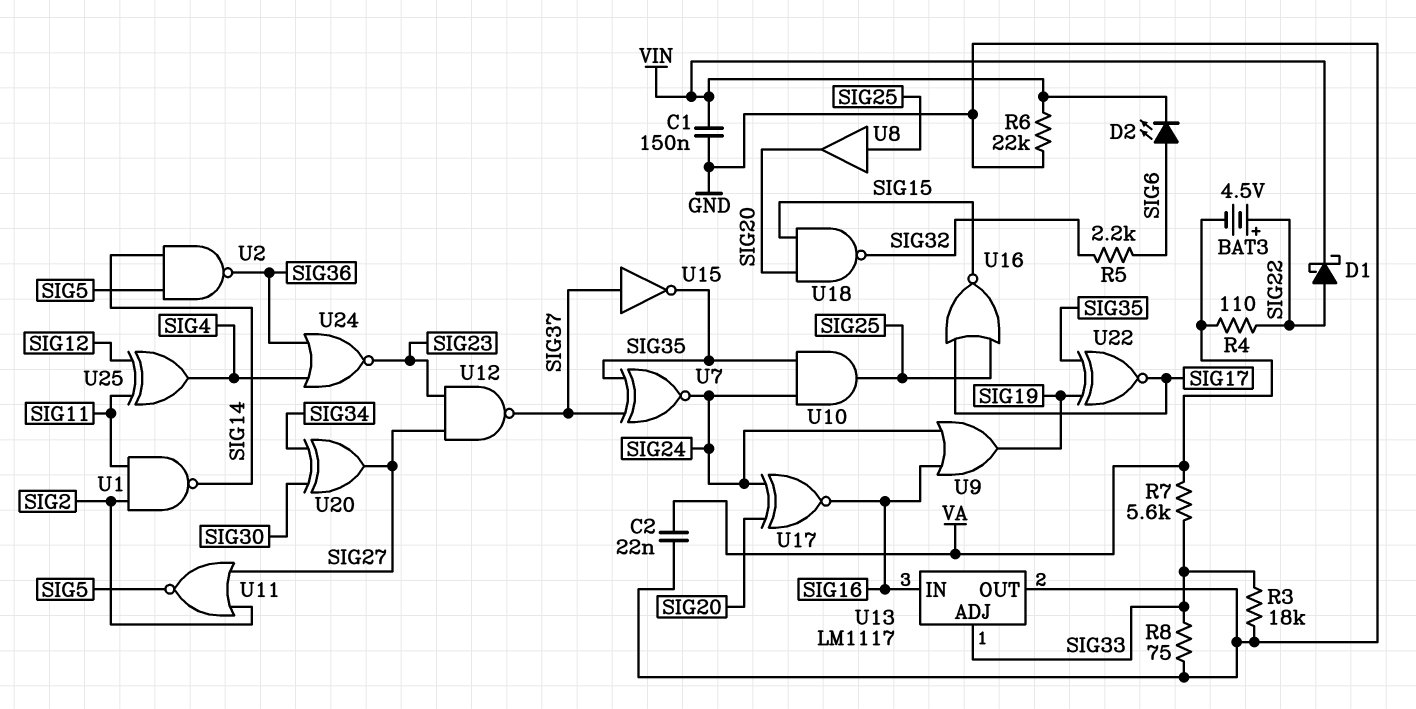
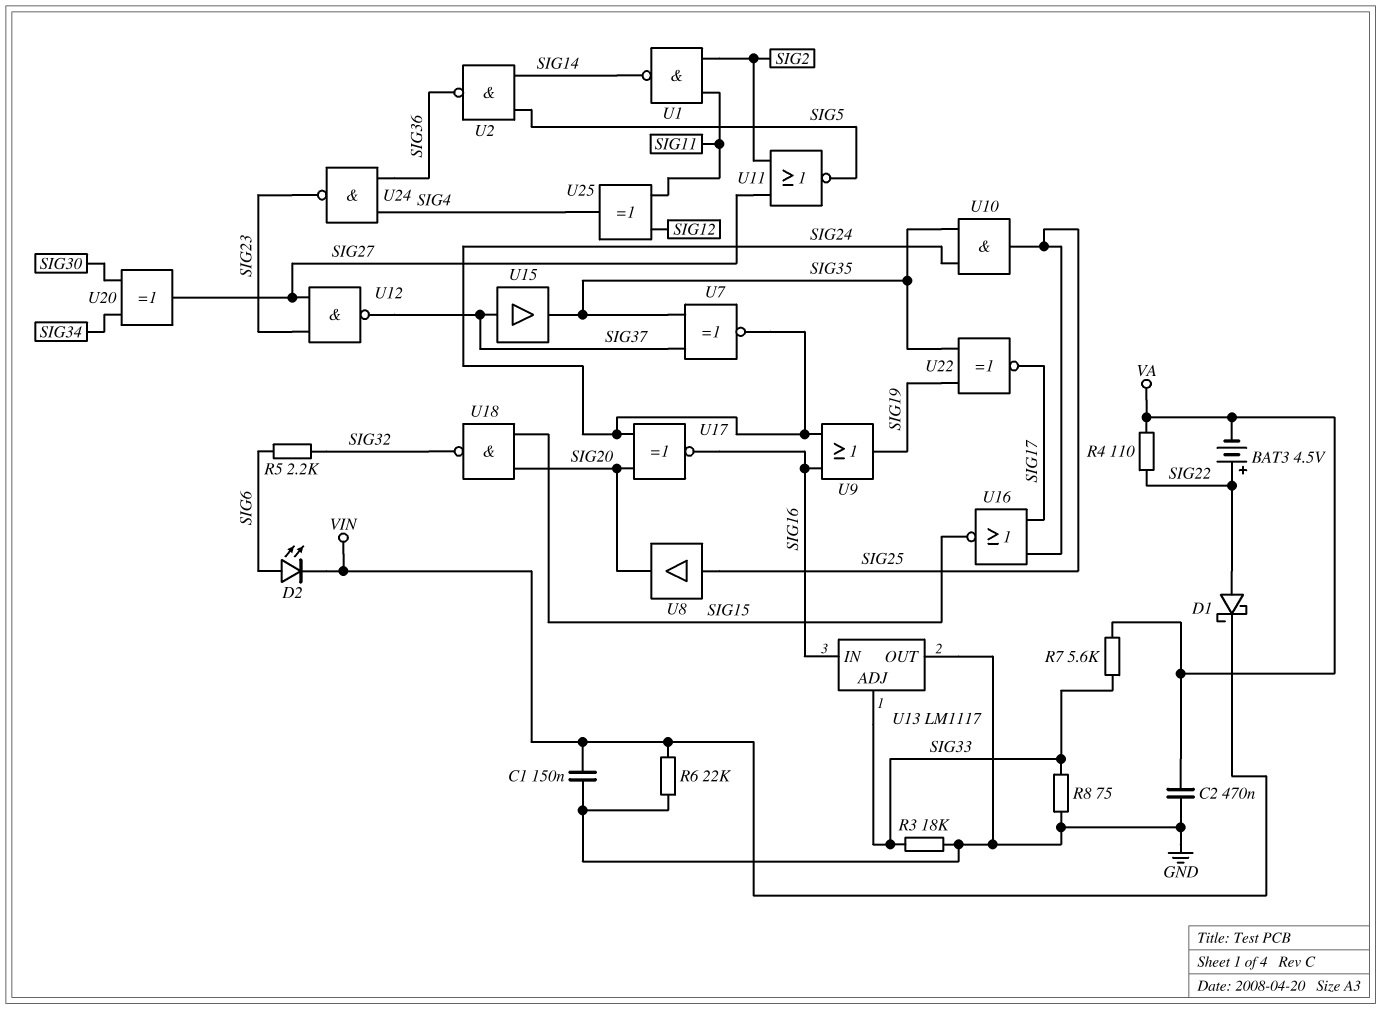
C2: 22nF (GND, VA) -> 470nF (GND, VA)
U15: NOT (in SIG37, out SIG35) -> buffer (in SIG37, out SIG35)
U24: NOR (in SIG4, in SIG36, out SIG23) -> NAND (in SIG4, in SIG36, out SIG23)

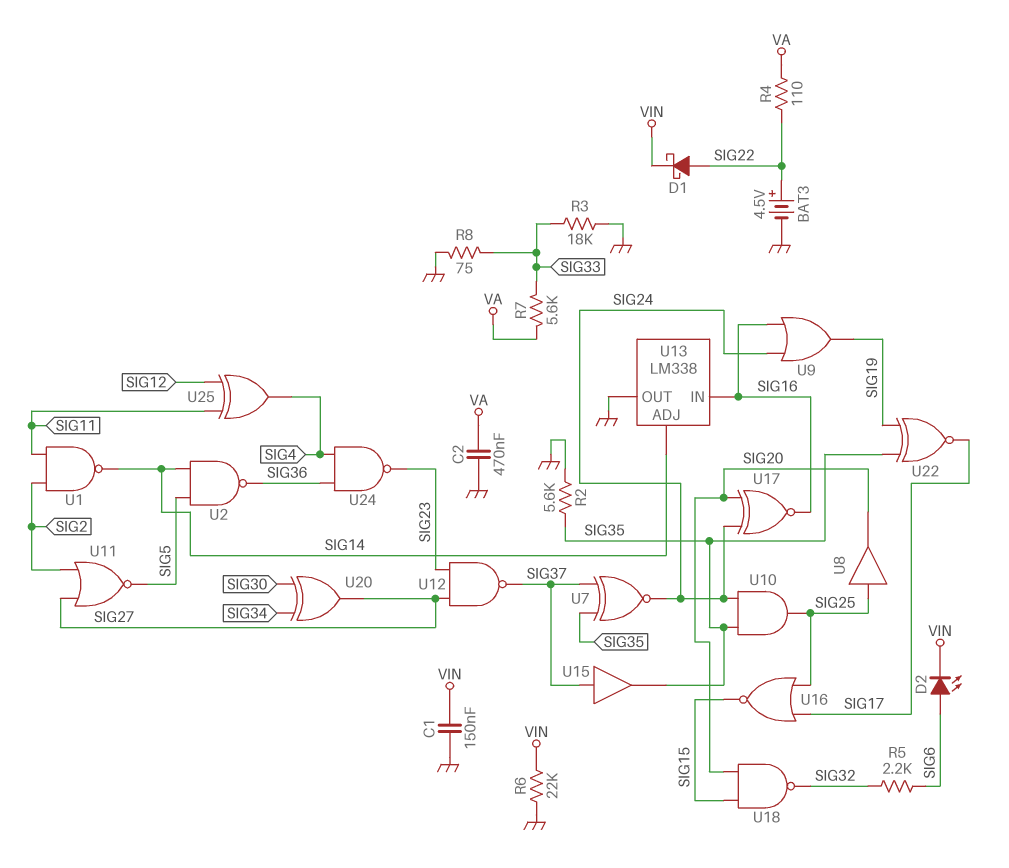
BAT3: 4.5V (plus SIG22, minus VA) -> 4.5V (plus SIG22, minus GND)
R2: none -> 5.6k (GND, SIG35)
U13: LM1117 -> LM338
U13 pin ADJ: SIG33 -> SIG14

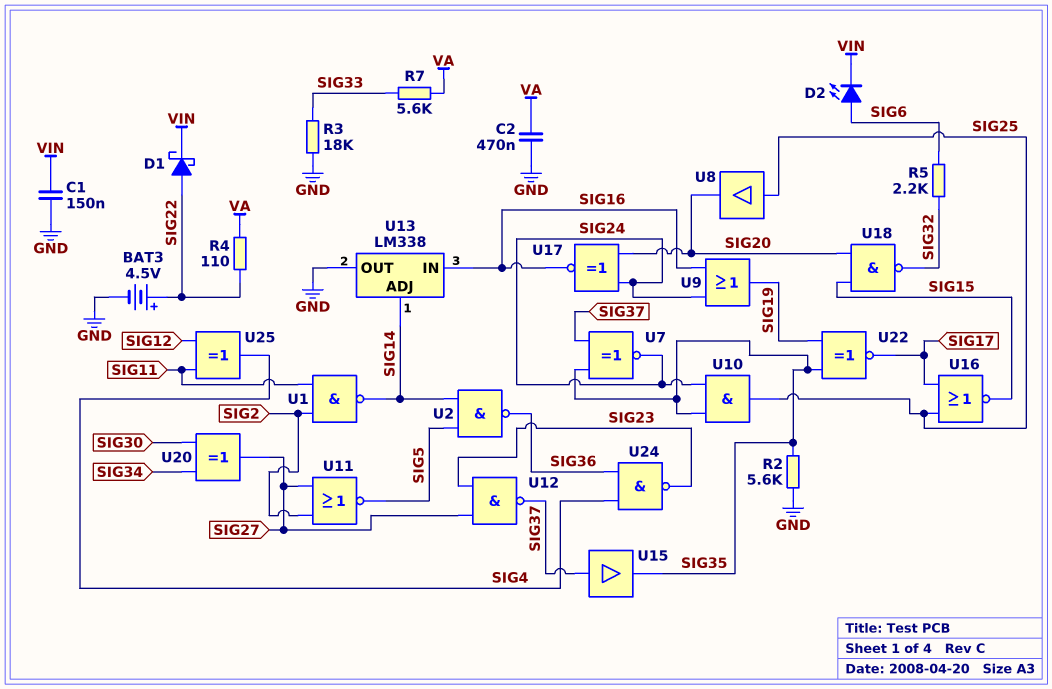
R6: 22k (GND, VIN) -> none
R8: 75 (GND, SIG33) -> none

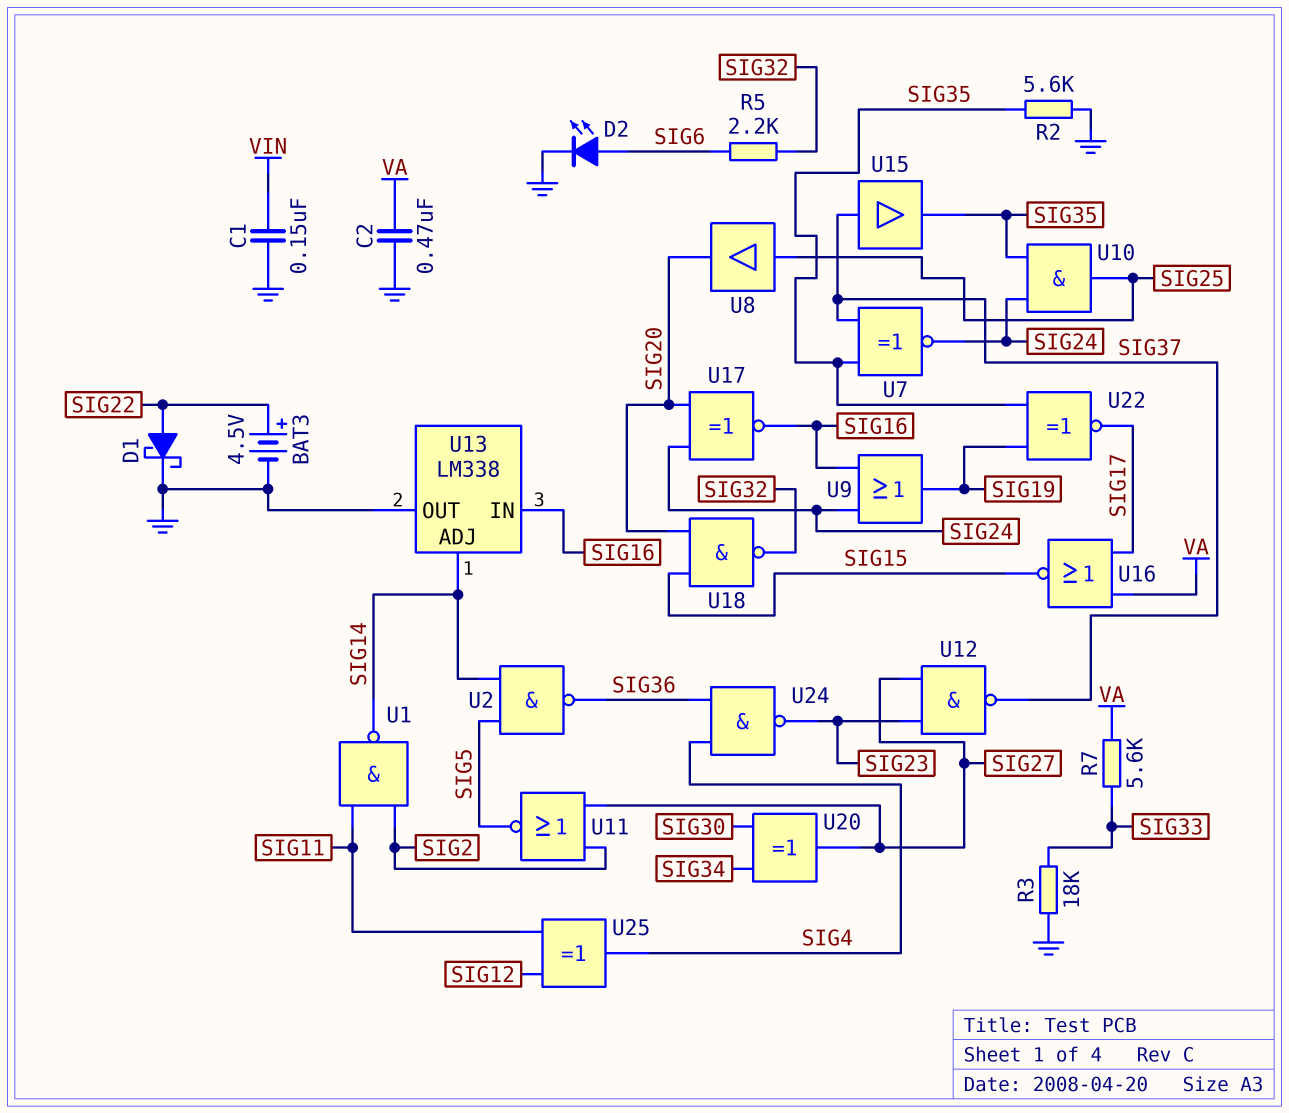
D1: schottky (A SIG22, K VIN) -> schottky (A SIG22, K GND)
D2: LED (A SIG6, K VIN) -> LED (A SIG6, K GND)
R4: 110 (SIG22, VA) -> none
U16: NOR (in SIG17, in SIG25, out SIG15) -> NOR (in SIG17, in VA, out SIG15)

